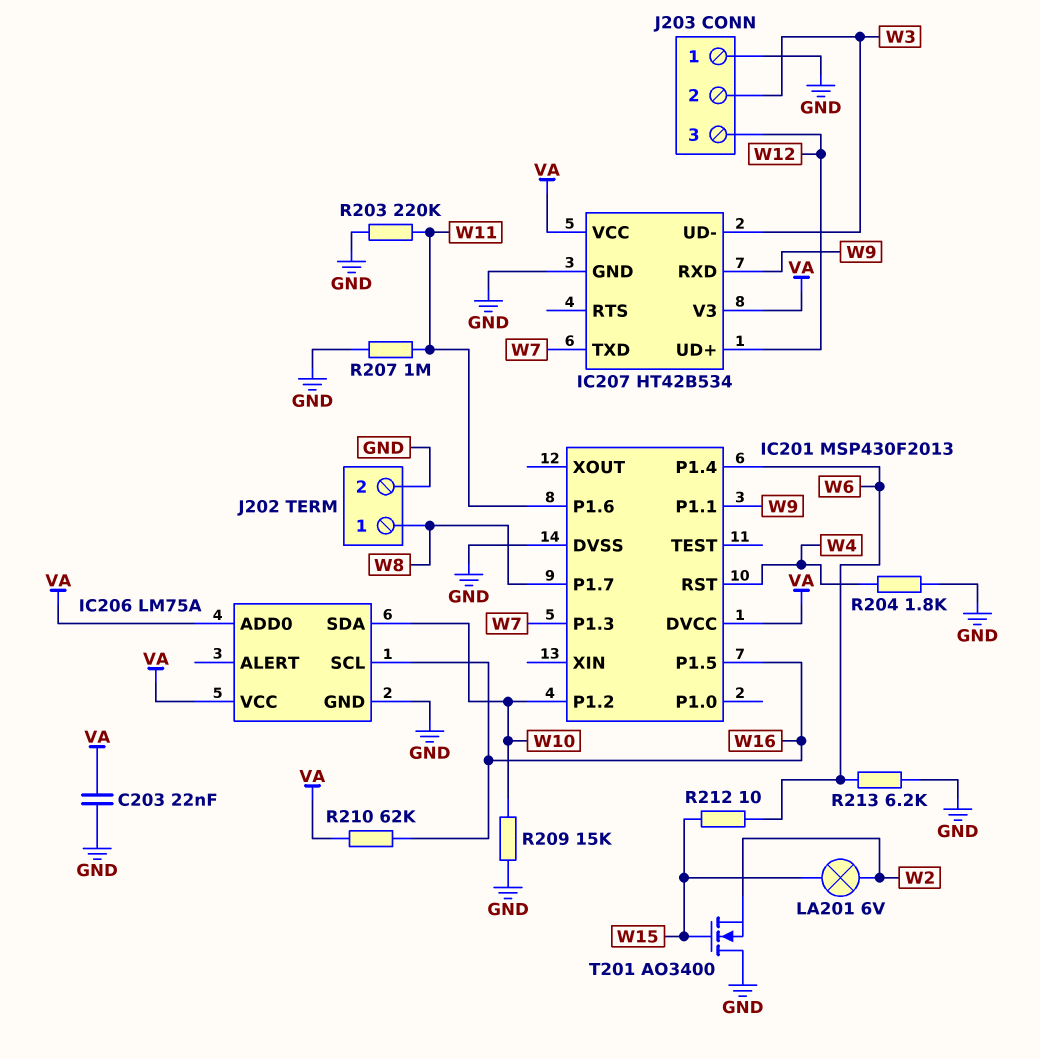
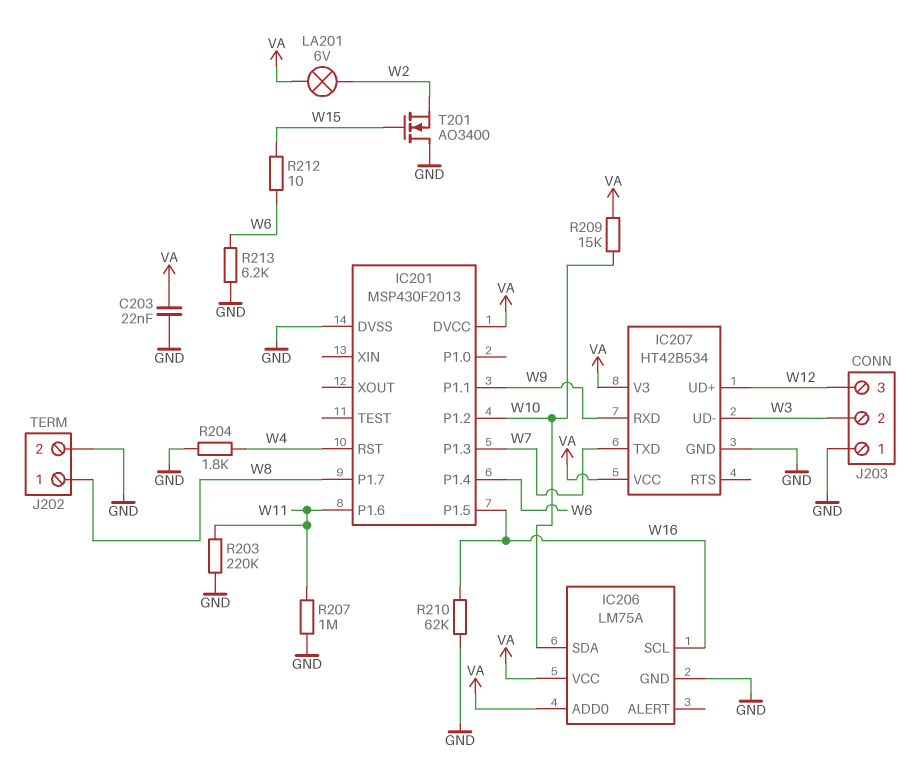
LA201: lamp 6V (W2, W15) -> lamp 6V (VA, W2)
R209: 15k (GND, W10) -> 15k (VA, W10)
R210: 62k (VA, W16) -> 62k (GND, W16)

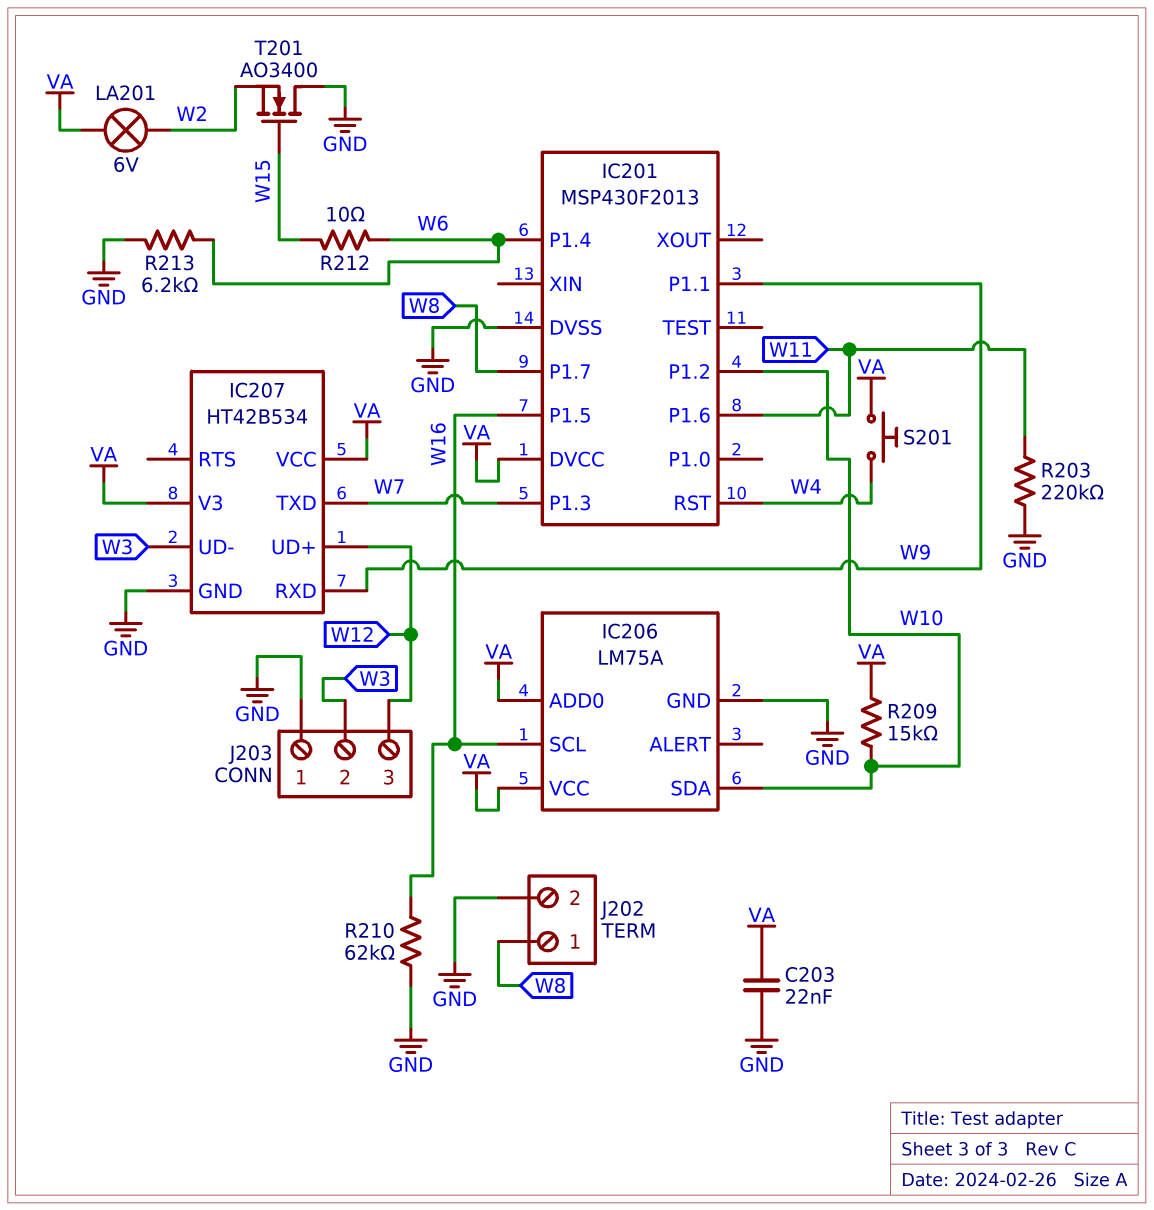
R204: 1.8k (GND, W4) -> none
R207: 1M (GND, W11) -> none
S201: none -> button (VA, W4)

